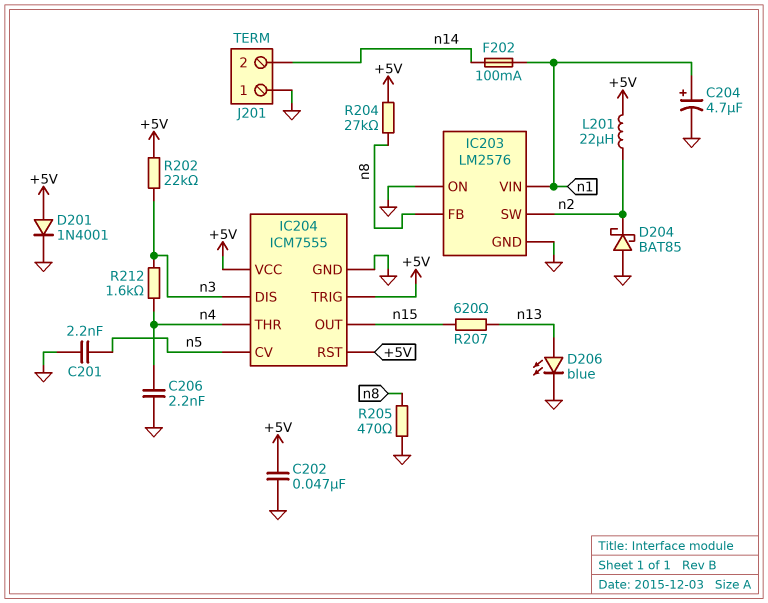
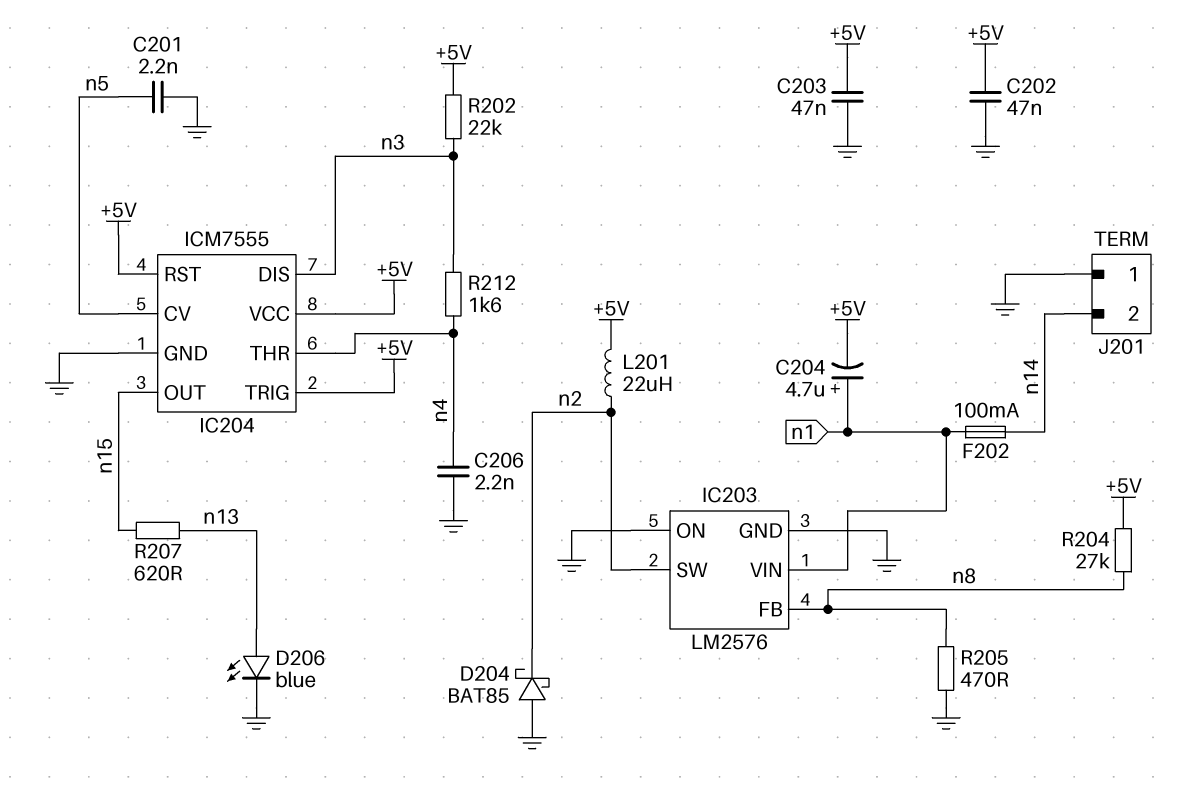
C203: none -> 47nF (+5V, GND)
C204: 4.7uF (plus n1, minus GND) -> 4.7uF (plus n1, minus +5V)
D201: diode 1N4001 (A +5V, K GND) -> none

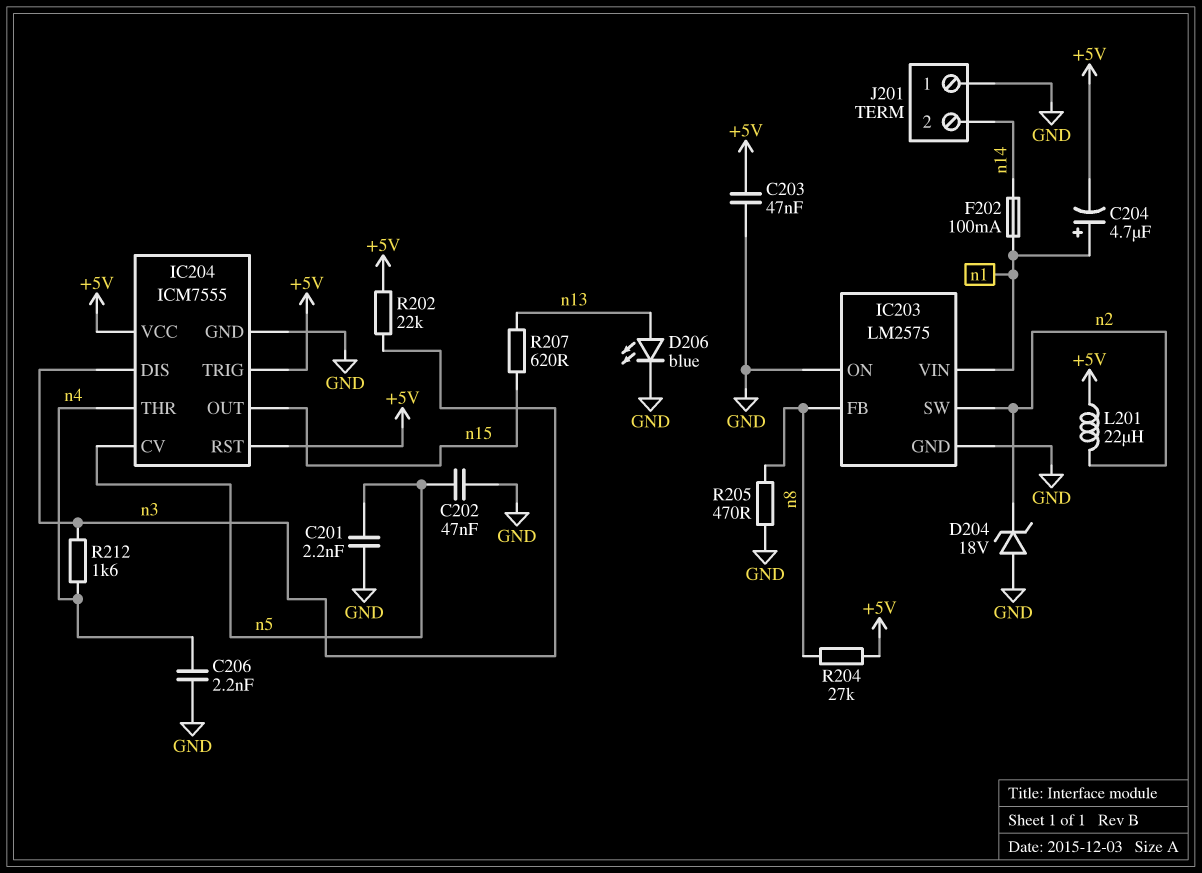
C202: 47nF (+5V, GND) -> 47nF (GND, n5)
D204: schottky BAT85 (A GND, K n2) -> zener 18V (A GND, K n2)
IC203: LM2576 -> LM2575

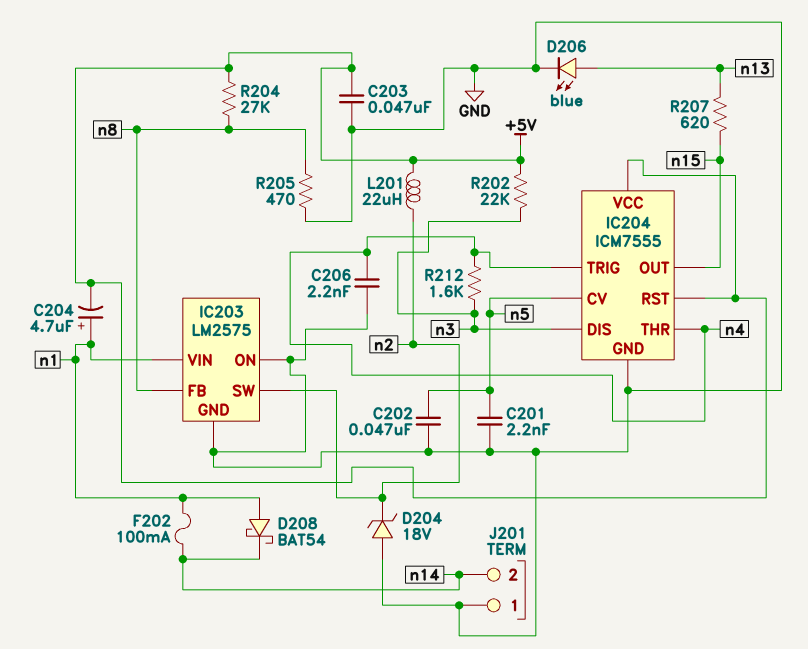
D208: none -> schottky BAT54 (A n1, K n14)
IC204 pin TRIG: +5V -> n4

